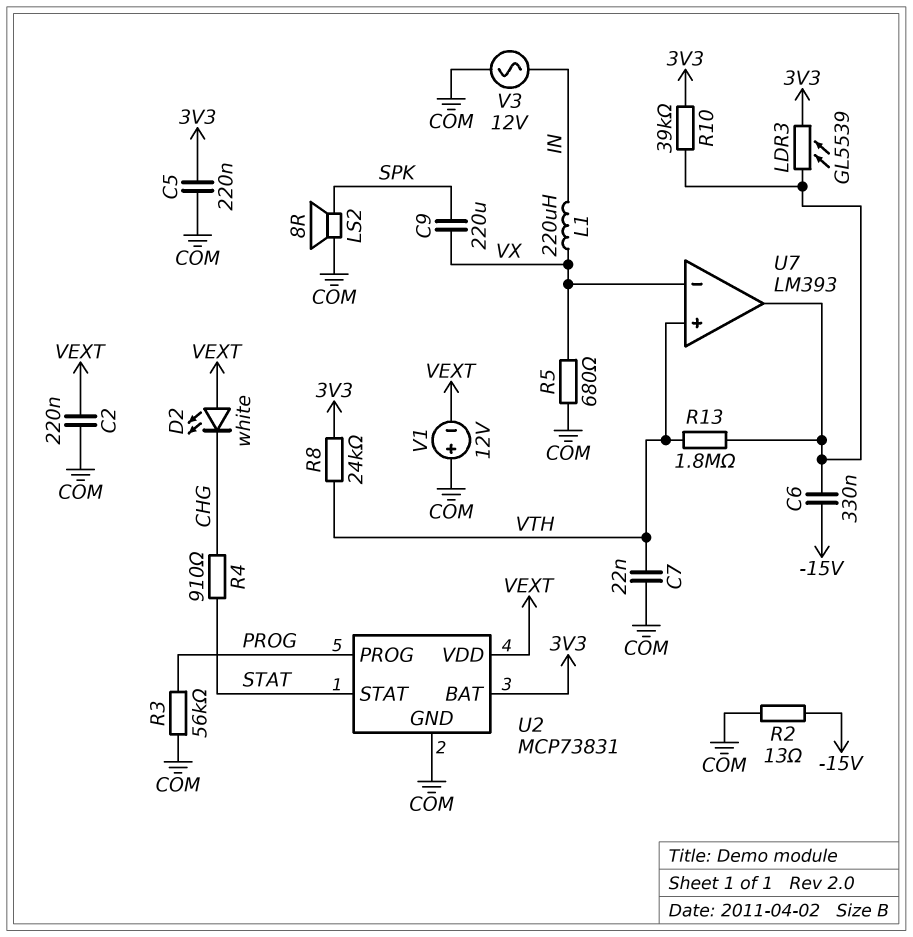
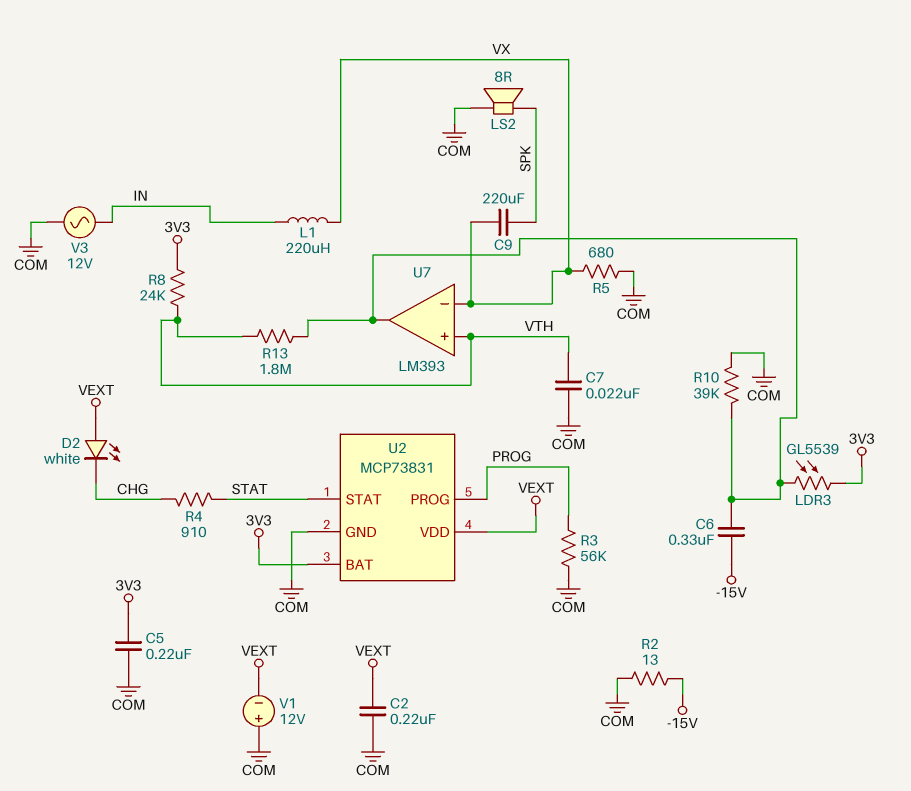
R10: 39k (3V3, U7/out) -> 39k (COM, U7/out)

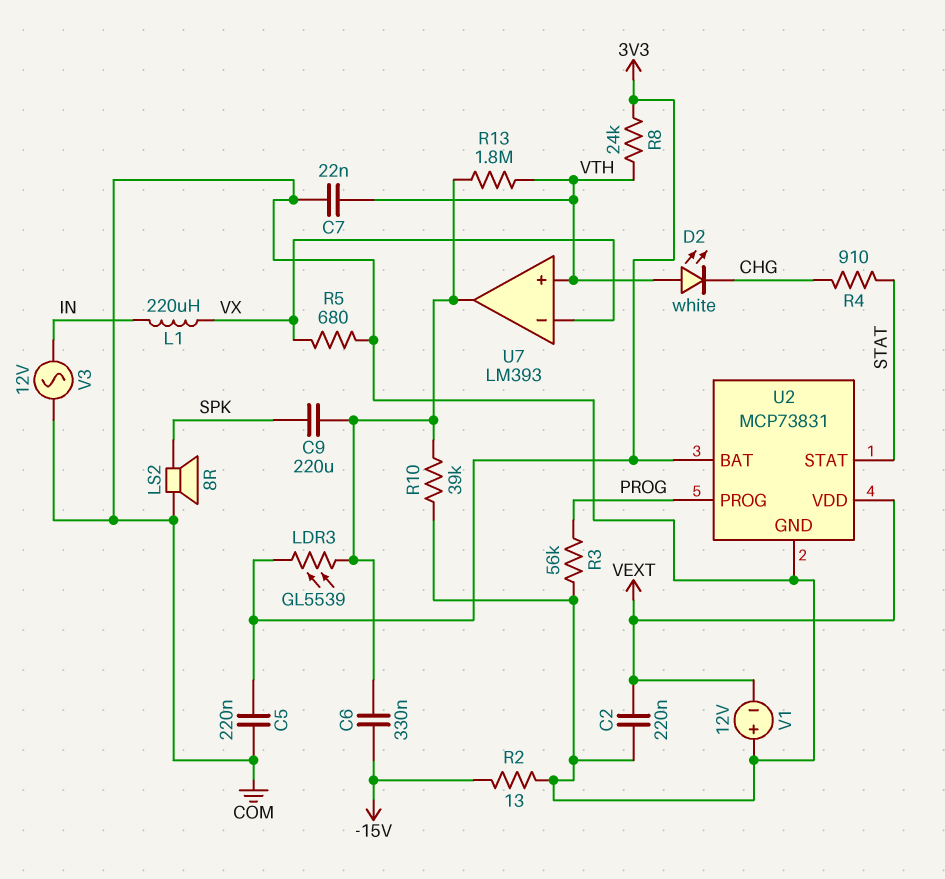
C9: 220uF (SPK, VX) -> 220uF (SPK, U7/out)
D2: LED white (A VEXT, K CHG) -> LED white (A VTH, K CHG)

